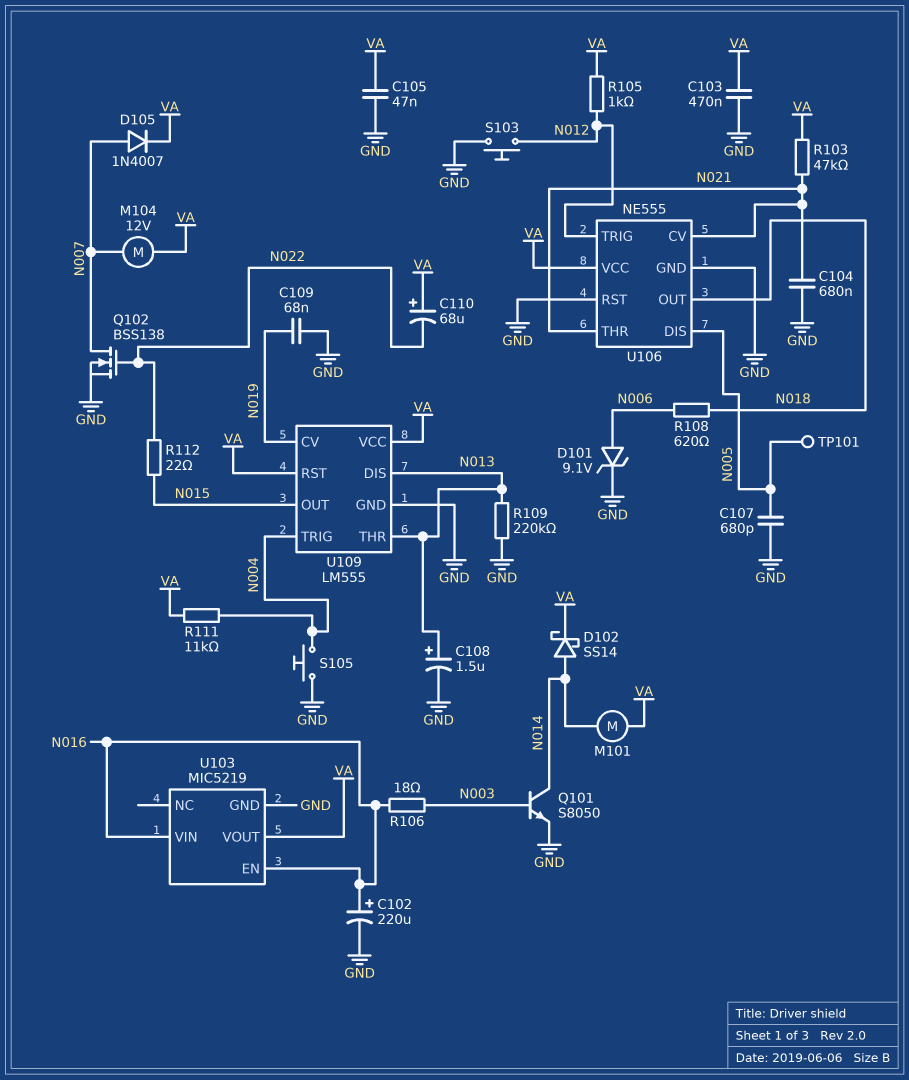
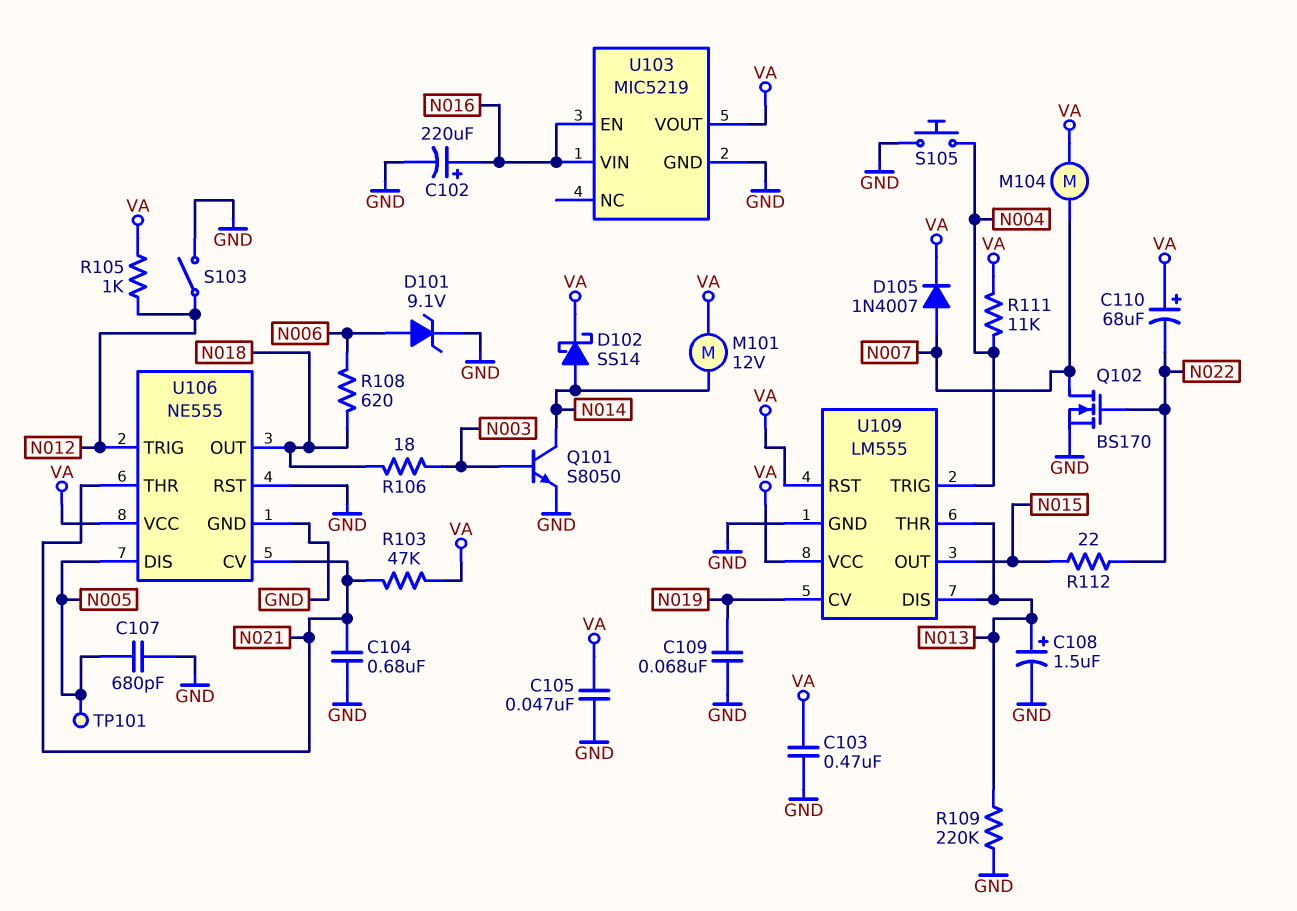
M101: motor (N014, VA) -> motor 12V (N014, VA)
M104: motor 12V (N007, VA) -> motor (N007, VA)
Q102: NMOS BSS138 (G N022, D N007, S GND) -> NMOS BS170 (G N022, D N007, S GND)
R106: 18 (N003, N016) -> 18 (N003, N018)
S103: button (GND, N012) -> switch (GND, N012)

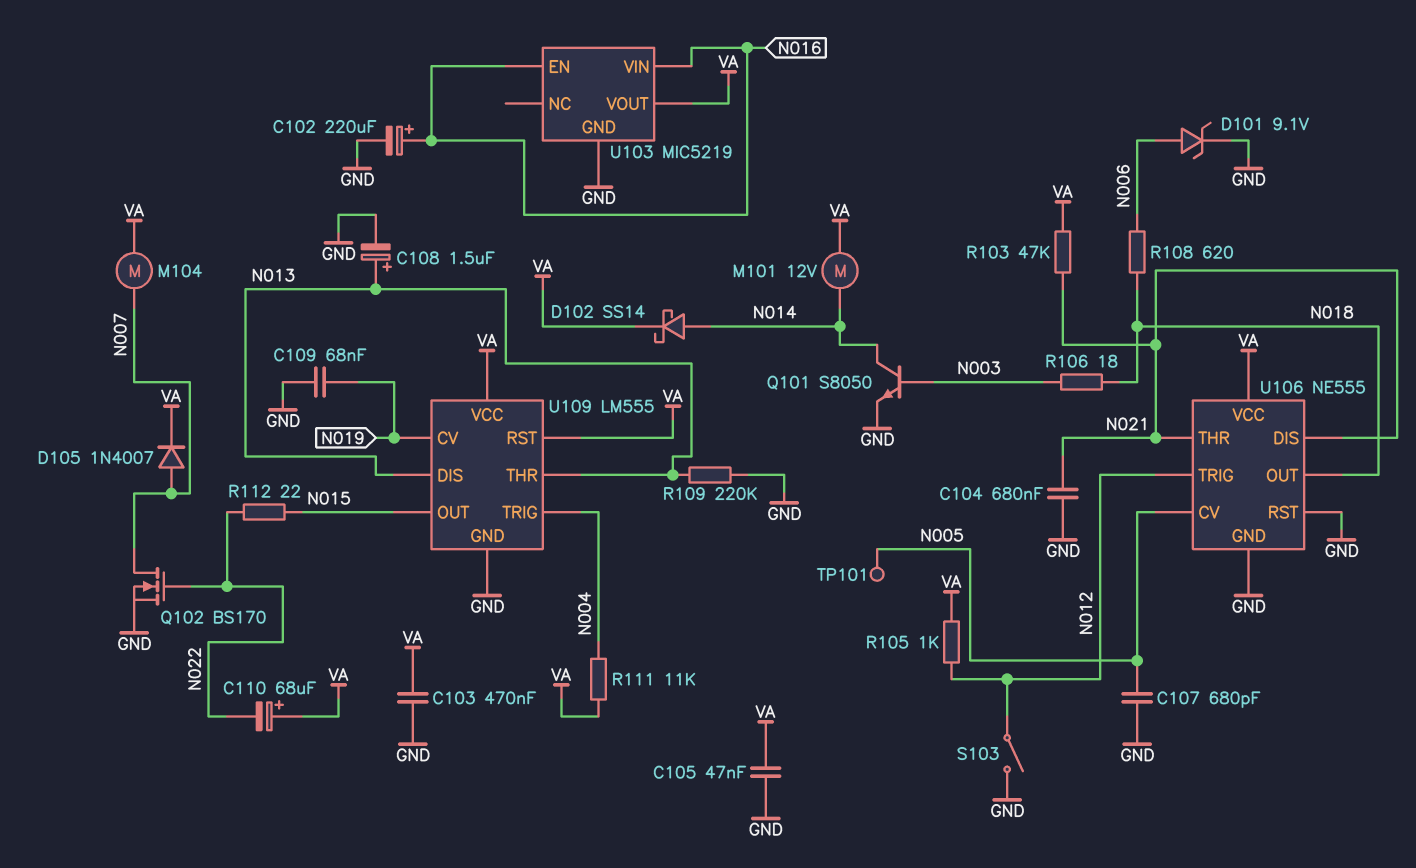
S105: button (GND, N004) -> none
U106 pin CV: N021 -> N005
U106 pin DIS: N005 -> N021

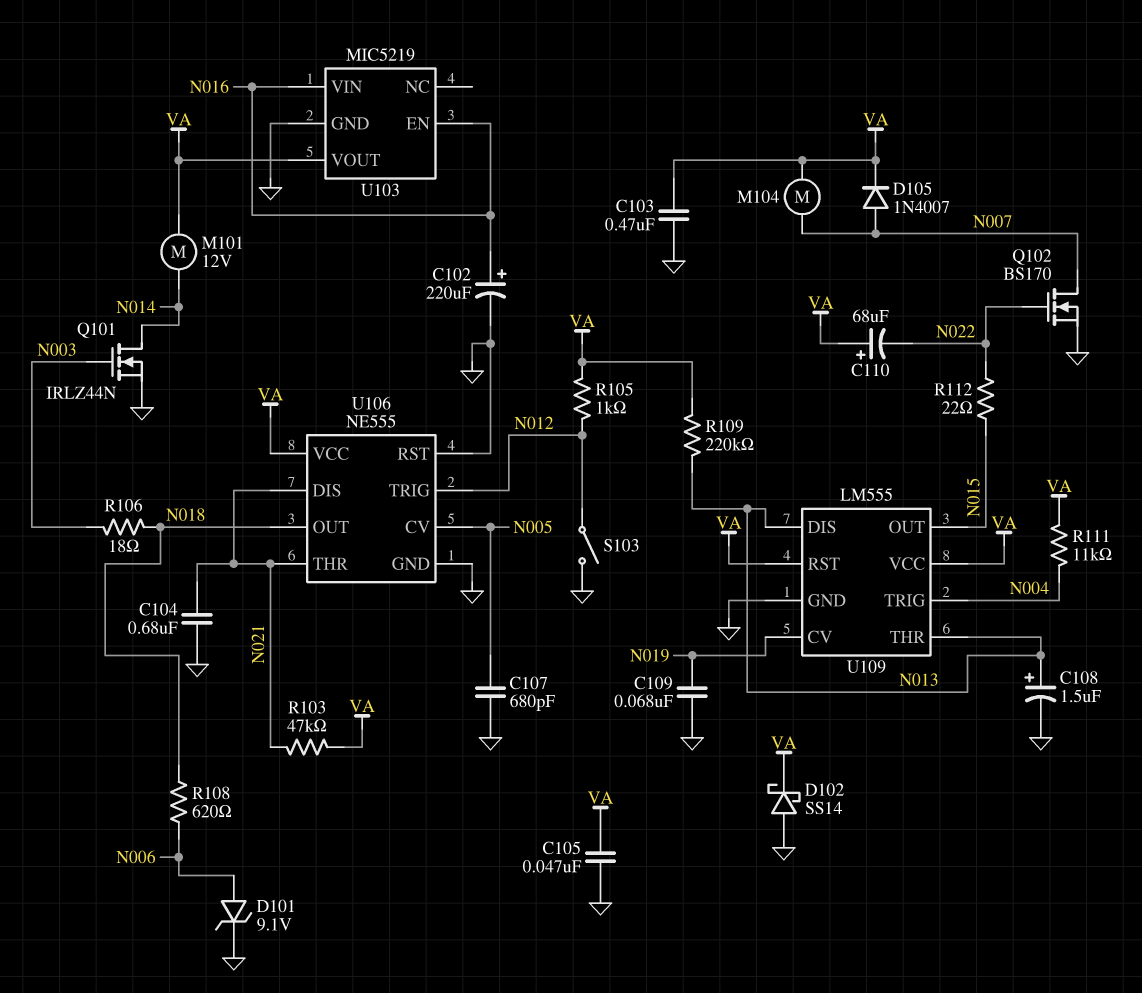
D102: schottky SS14 (A N014, K VA) -> schottky SS14 (A GND, K VA)
Q101: NPN S8050 (B N003, C N014, E GND) -> NMOS IRLZ44N (G N003, D N014, S GND)
R109: 220k (GND, N013) -> 220k (N013, VA)
TP101: test point (N005) -> none

